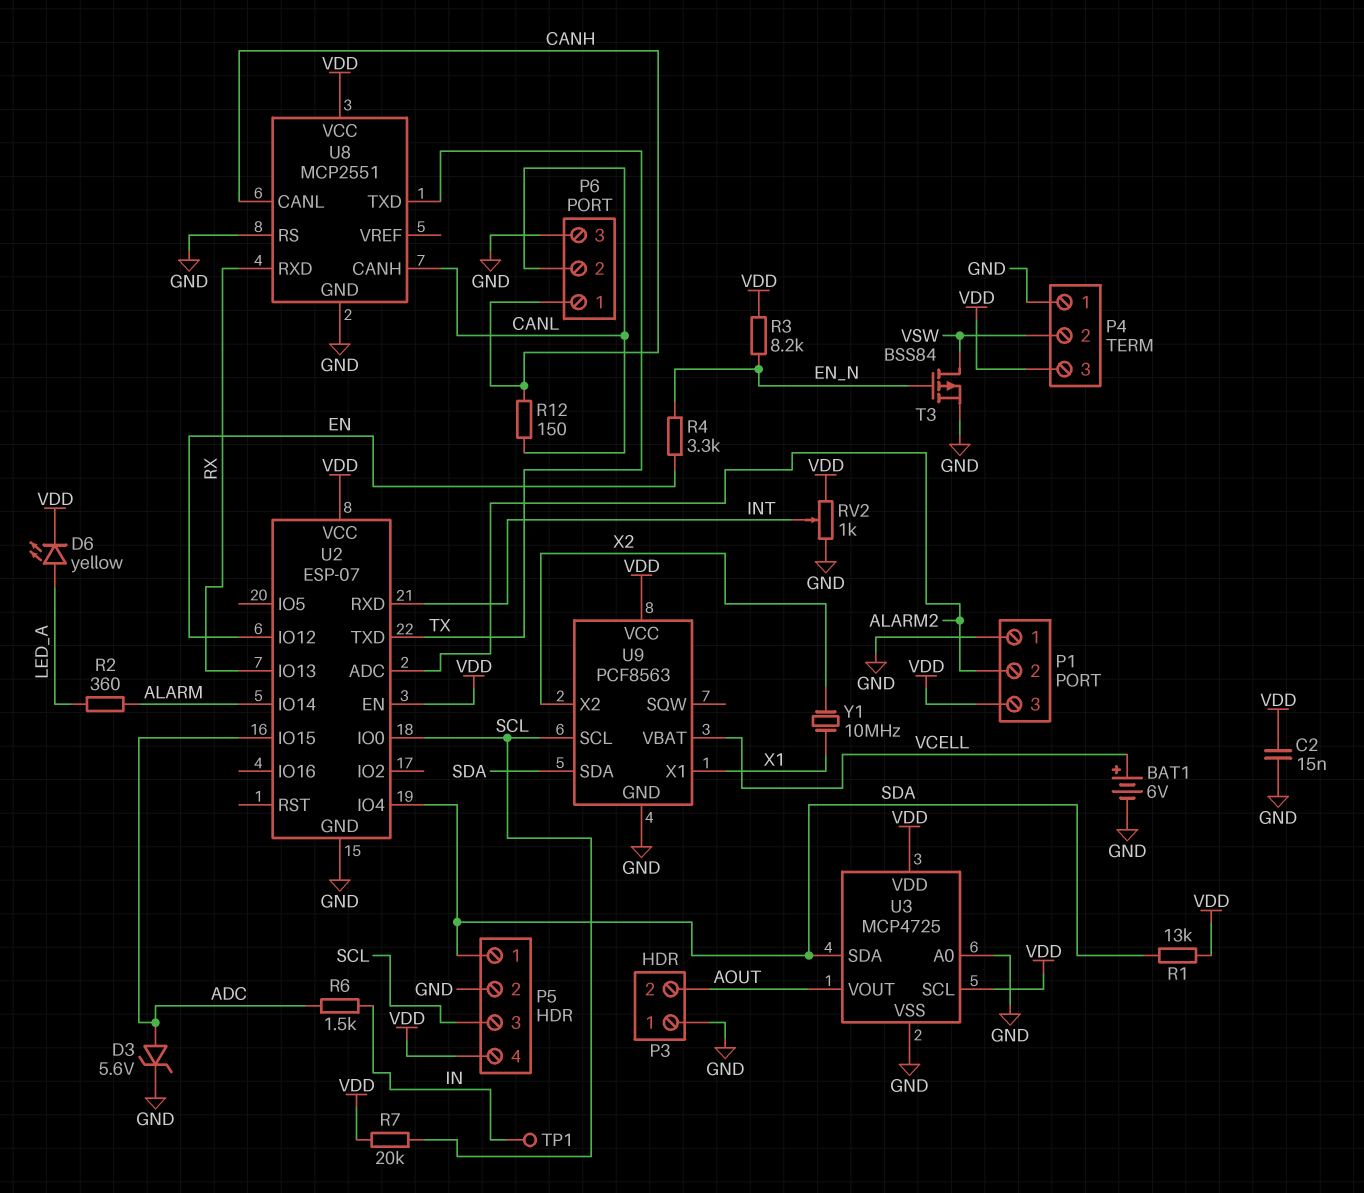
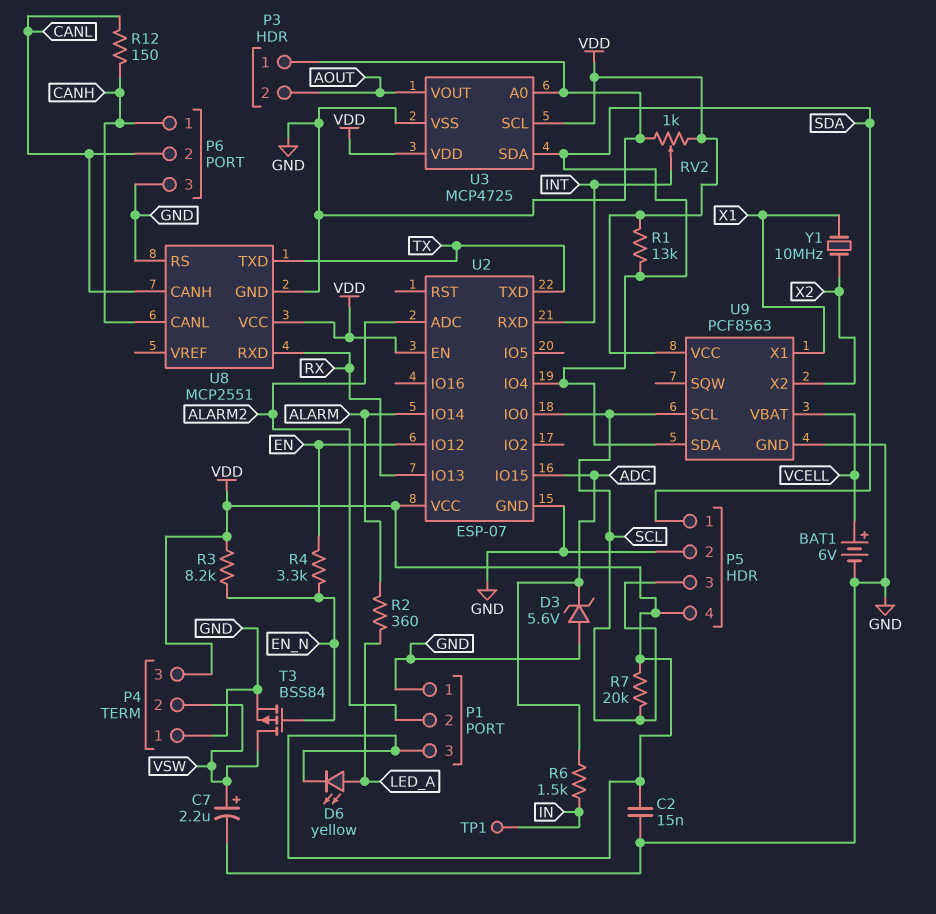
C7: none -> 2.2uF (plus VSW, minus GND)
D3: zener 5.6V (A ADC, K GND) -> zener 5.6V (A GND, K ADC)

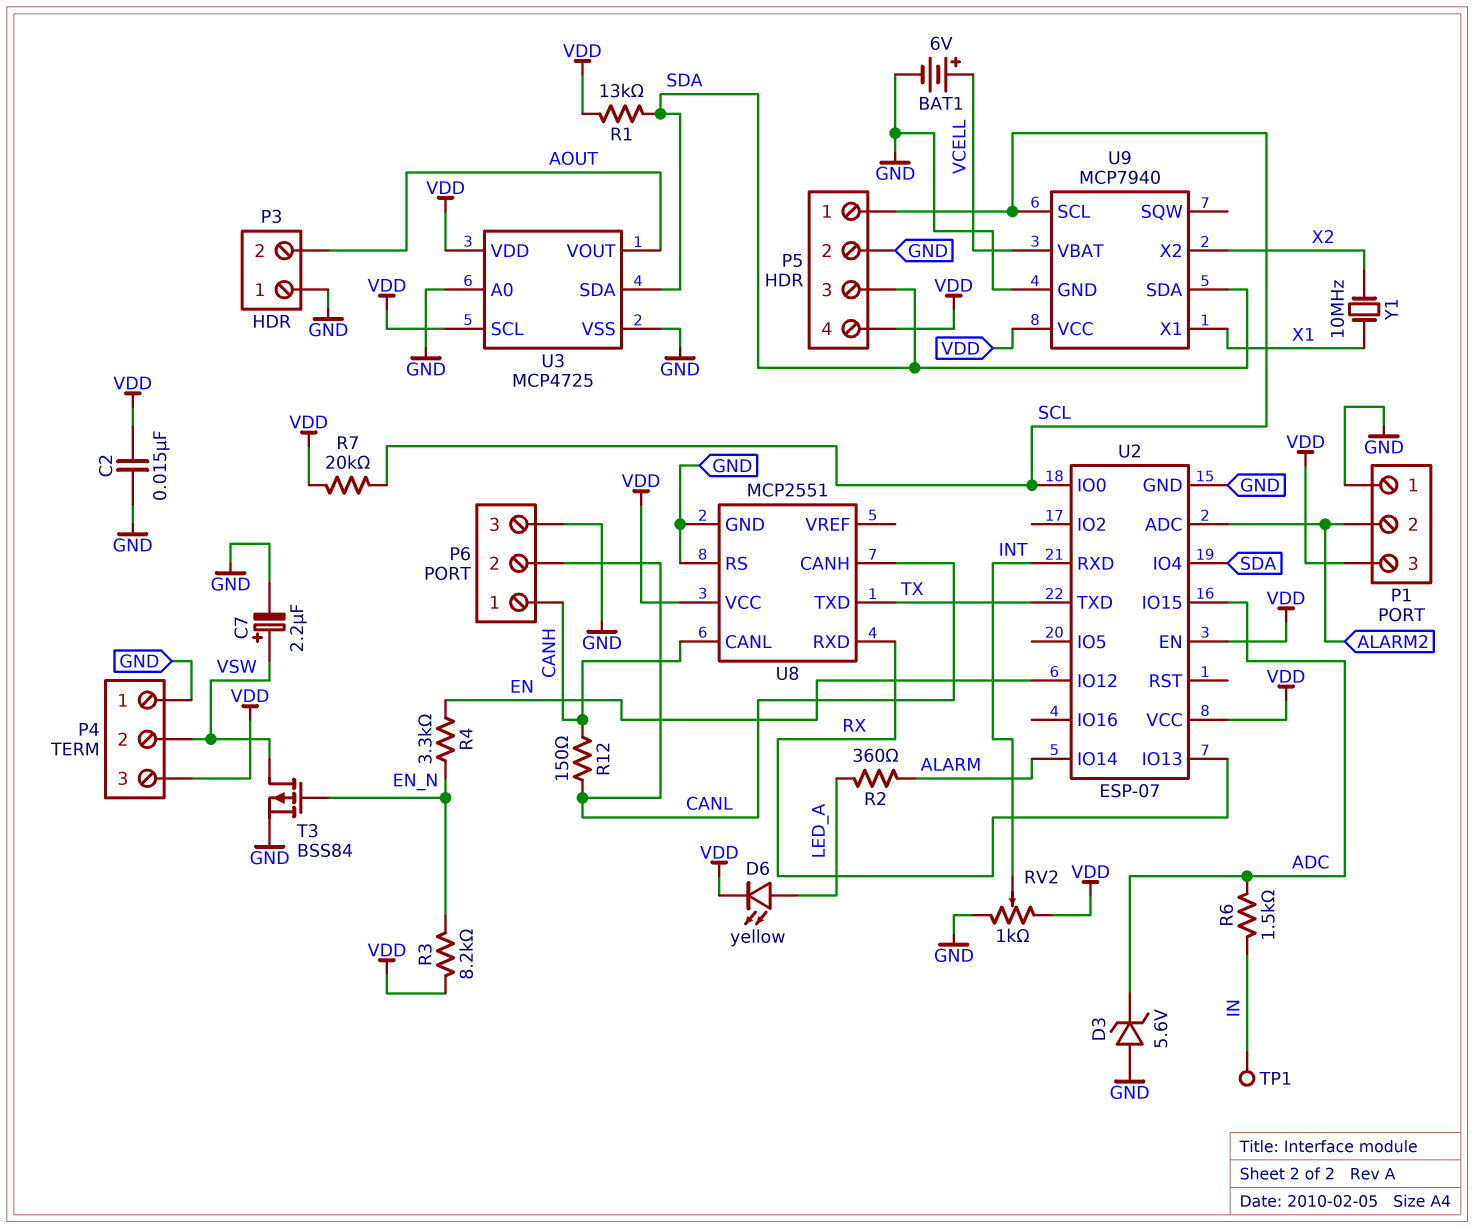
P5 pin 1: SDA -> SCL
P5 pin 3: SCL -> SDA
U9: PCF8563 -> MCP7940

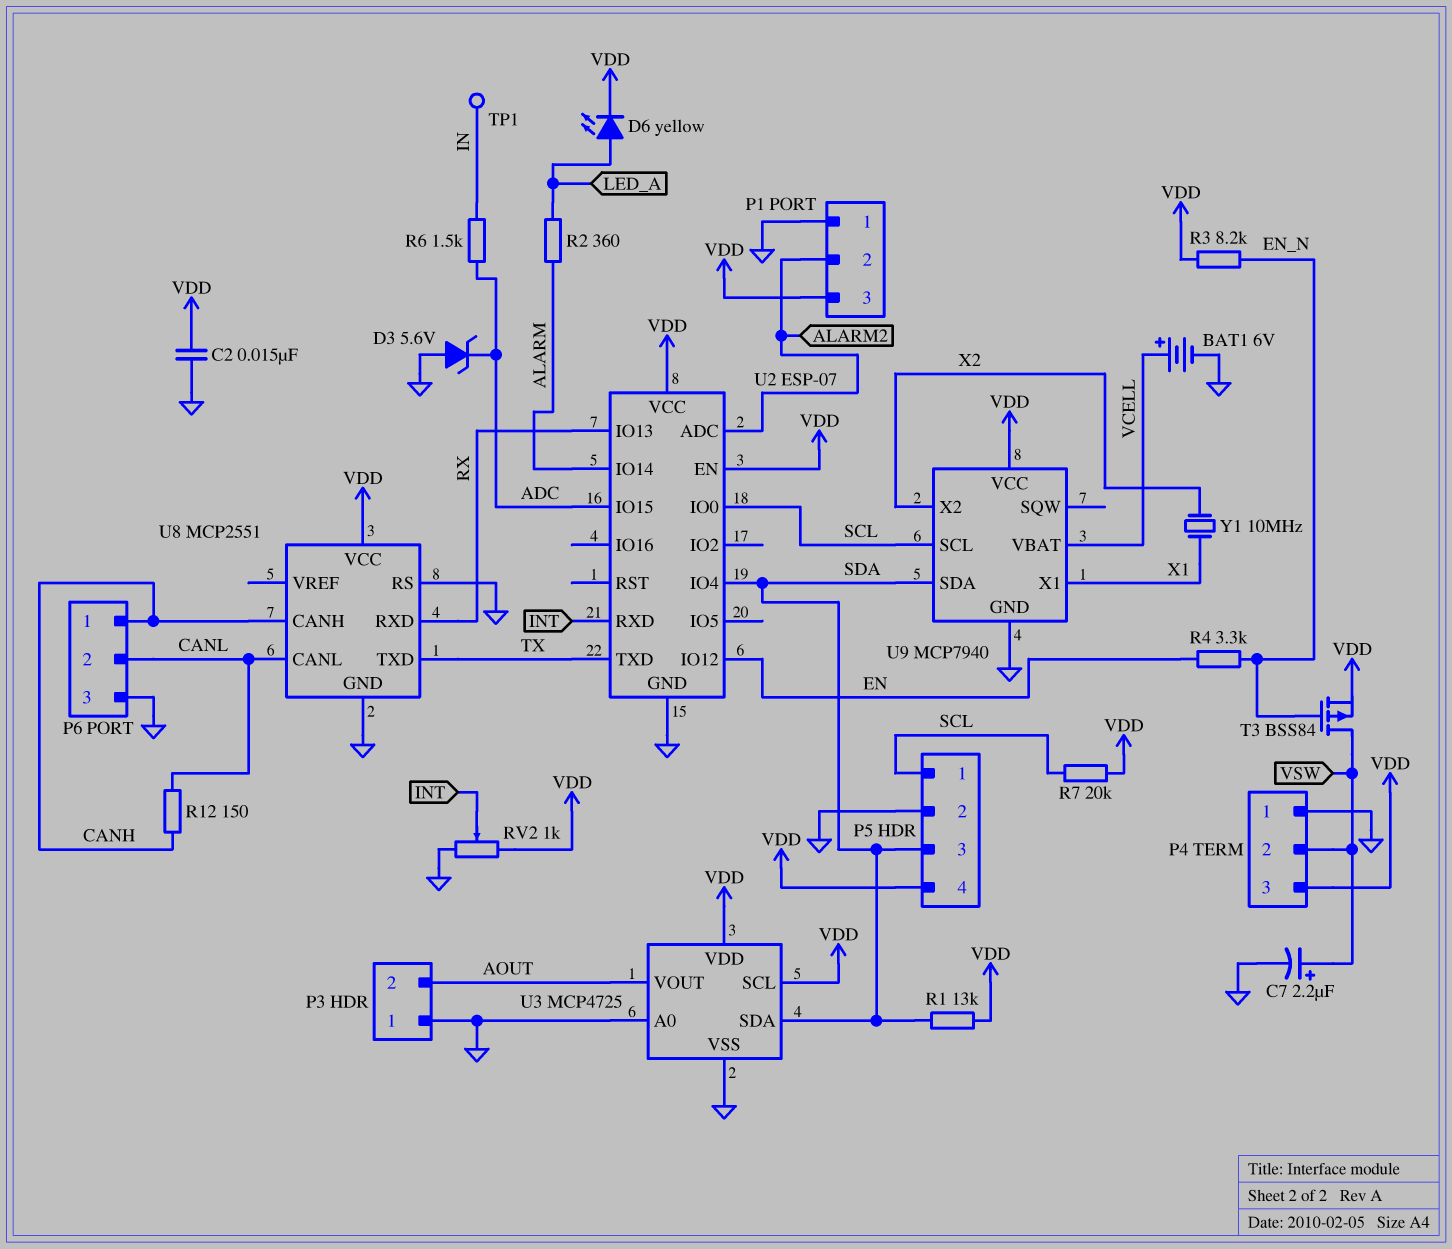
T3: PMOS BSS84 (G EN_N, D VSW, S GND) -> PMOS BSS84 (G EN_N, D VSW, S VDD)
U8 pin CANH: CANL -> CANH
U8 pin CANL: CANH -> CANL

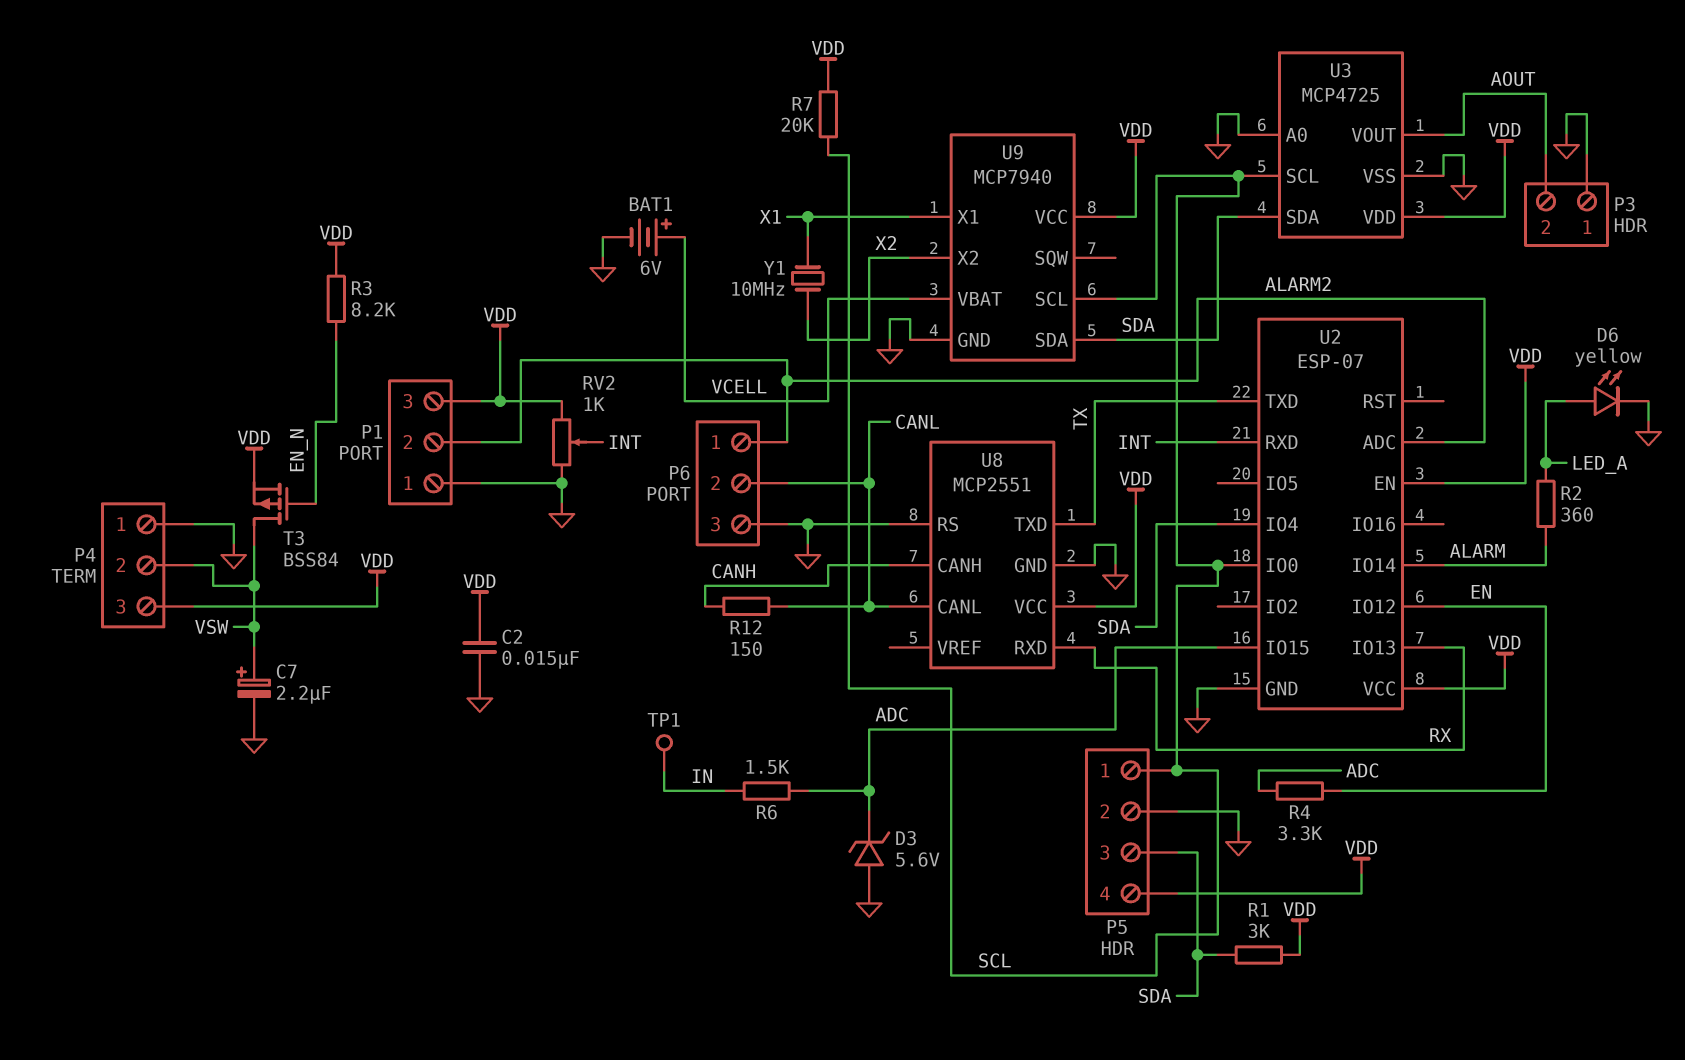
D6: LED yellow (A LED_A, K VDD) -> LED yellow (A LED_A, K GND)
P6 pin 1: CANH -> ALARM2
R1: 13k (SDA, VDD) -> 3k (SDA, VDD)
R4: 3.3k (EN, EN_N) -> 3.3k (ADC, EN)
U3 pin SCL: VDD -> SCL

